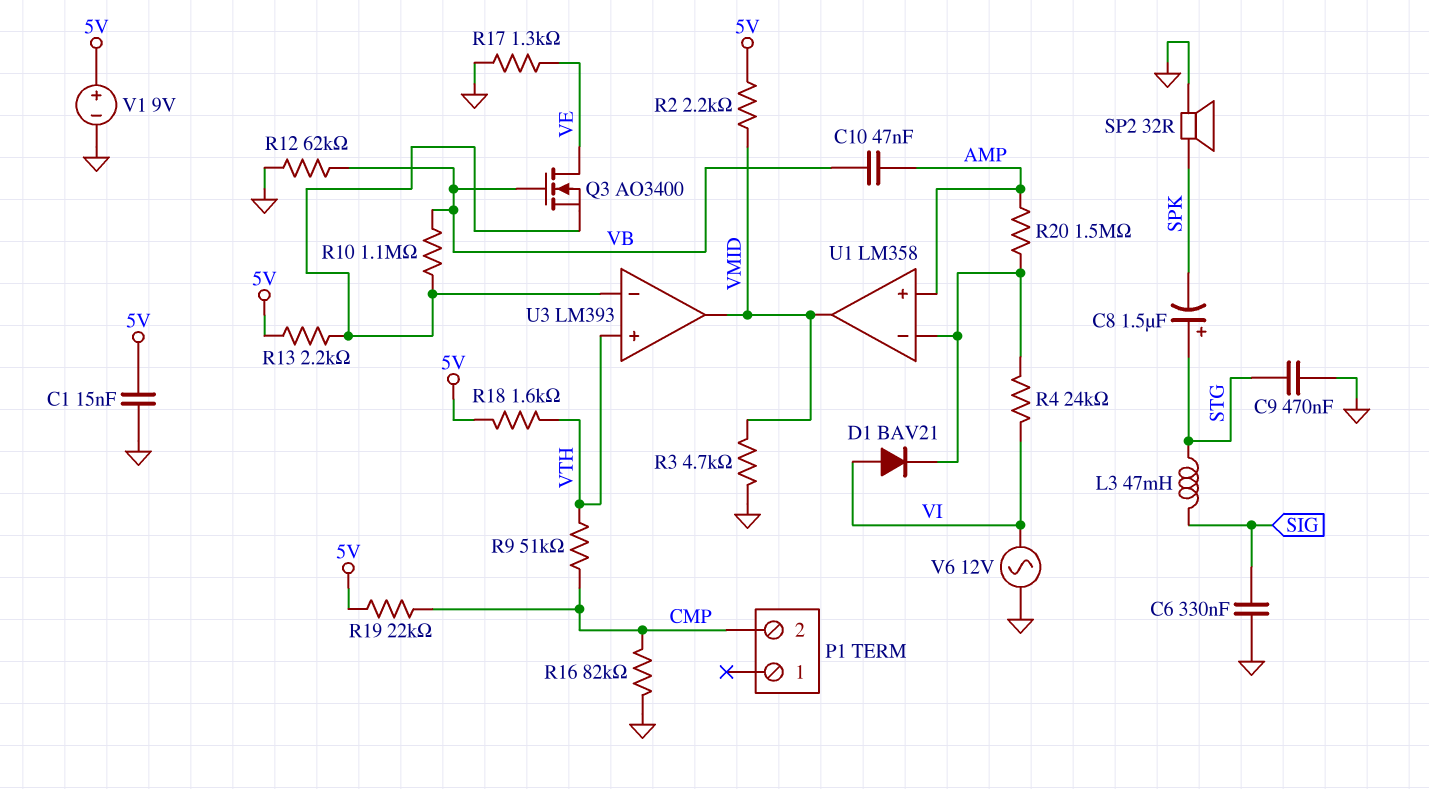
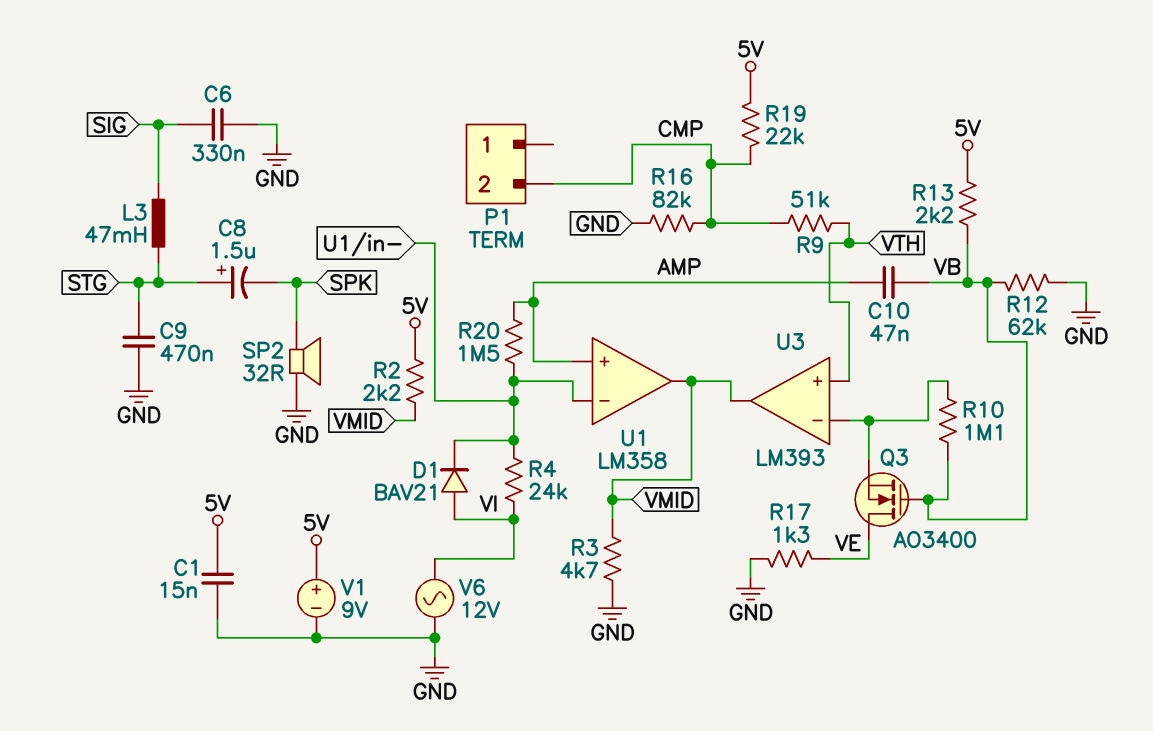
R13: 2.2k (5V, U3/in-) -> 2.2k (5V, VB)
R18: 1.6k (5V, VTH) -> none

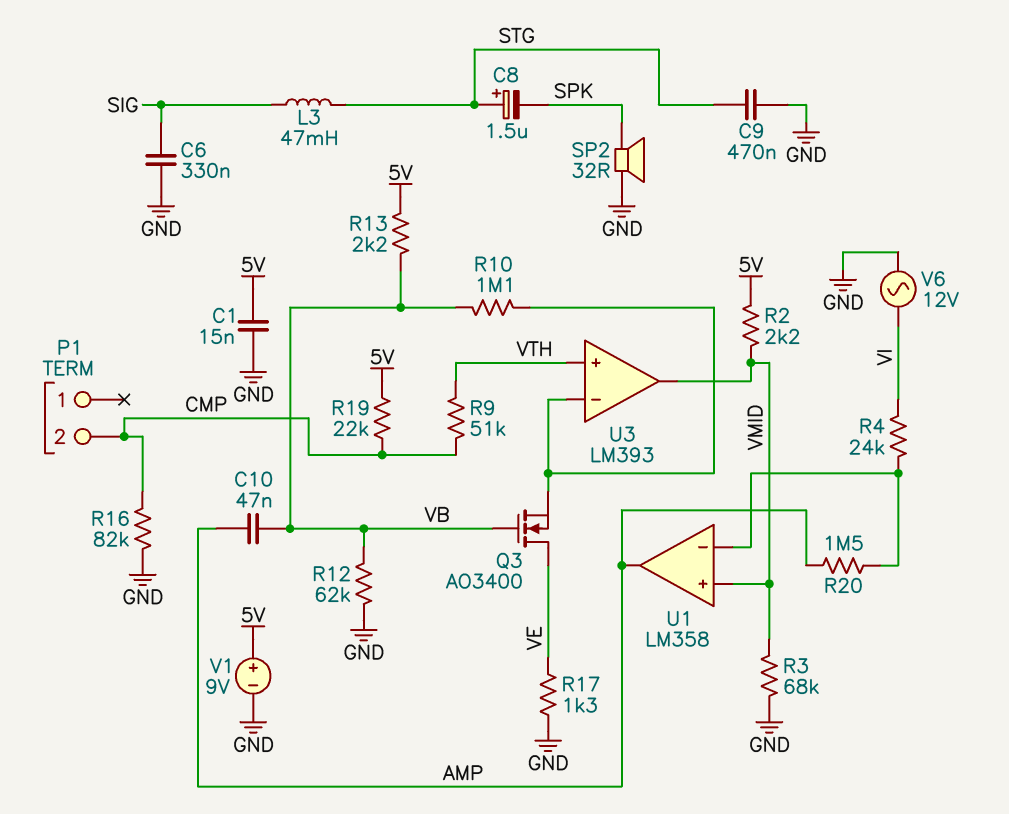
D1: diode BAV21 (A VI, K U1/in-) -> none
R3: 4.7k (GND, VMID) -> 68k (GND, VMID)
U1 pin in+: AMP -> VMID
U1 pin out: VMID -> AMP

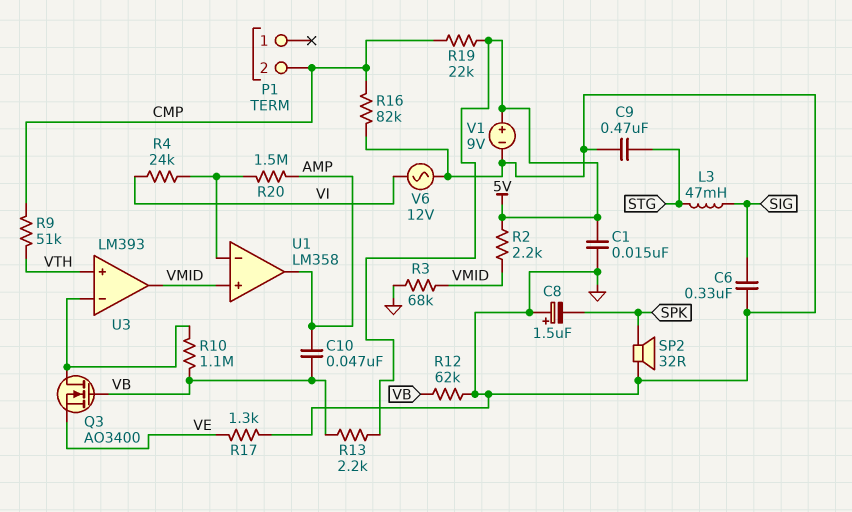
C8: 1.5uF (plus STG, minus SPK) -> 1.5uF (plus GND, minus SPK)
Q3: NMOS AO3400 (G VB, D VE, S U3/in-) -> NMOS AO3400 (G VB, D U3/in-, S VE)

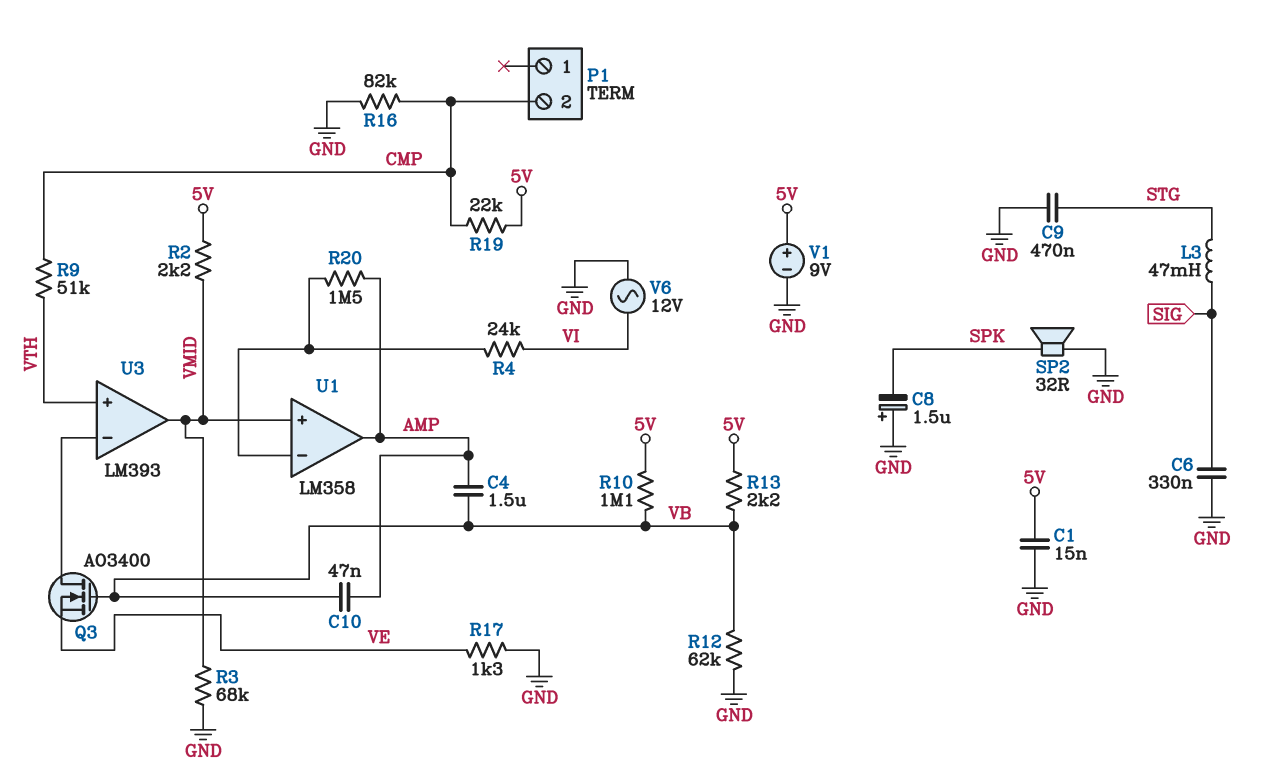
C4: none -> 1.5uF (AMP, VB)
R10: 1.1M (U3/in-, VB) -> 1.1M (5V, VB)

